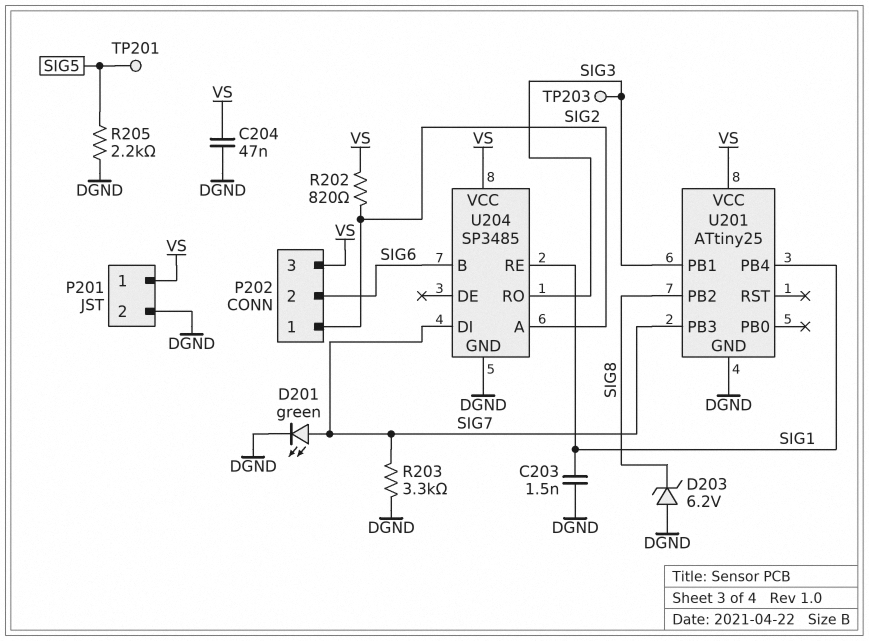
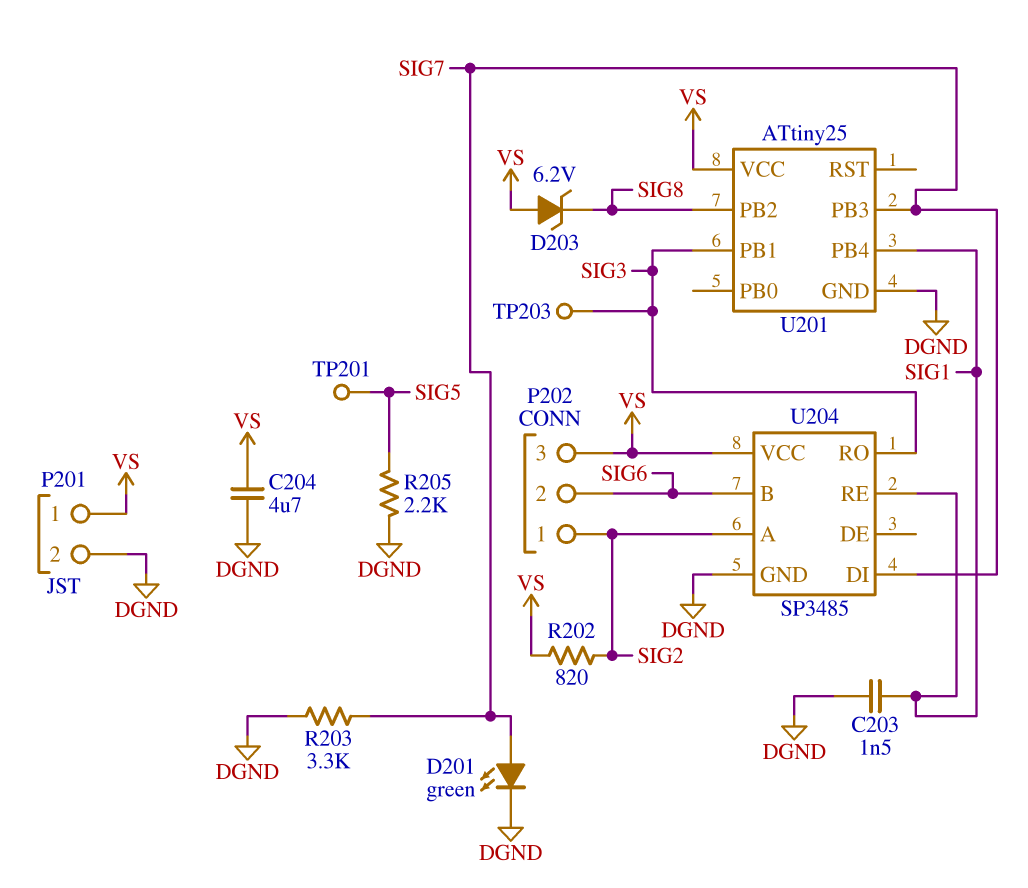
C204: 47nF (DGND, VS) -> 4.7uF (DGND, VS)
D203: zener 6.2V (A DGND, K SIG8) -> zener 6.2V (A VS, K SIG8)

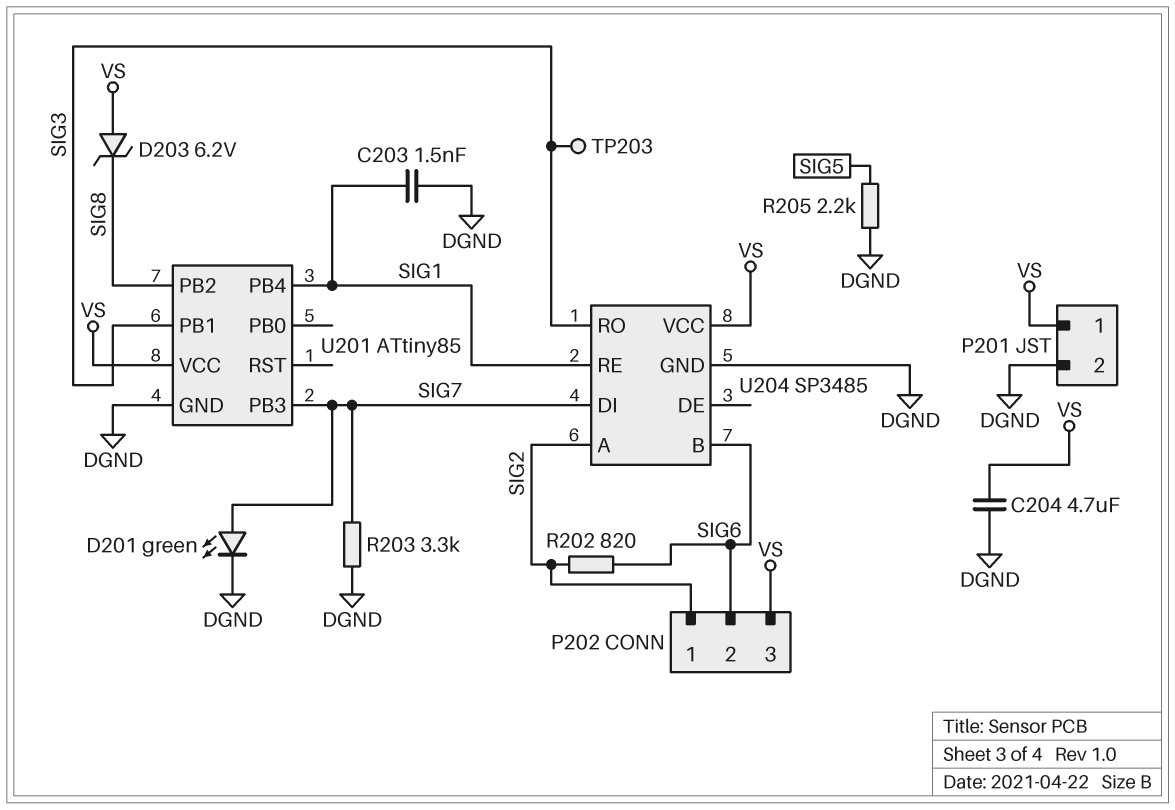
R202: 820 (SIG2, VS) -> 820 (SIG2, SIG6)
TP201: test point (SIG5) -> none
U201: ATtiny25 -> ATtiny85

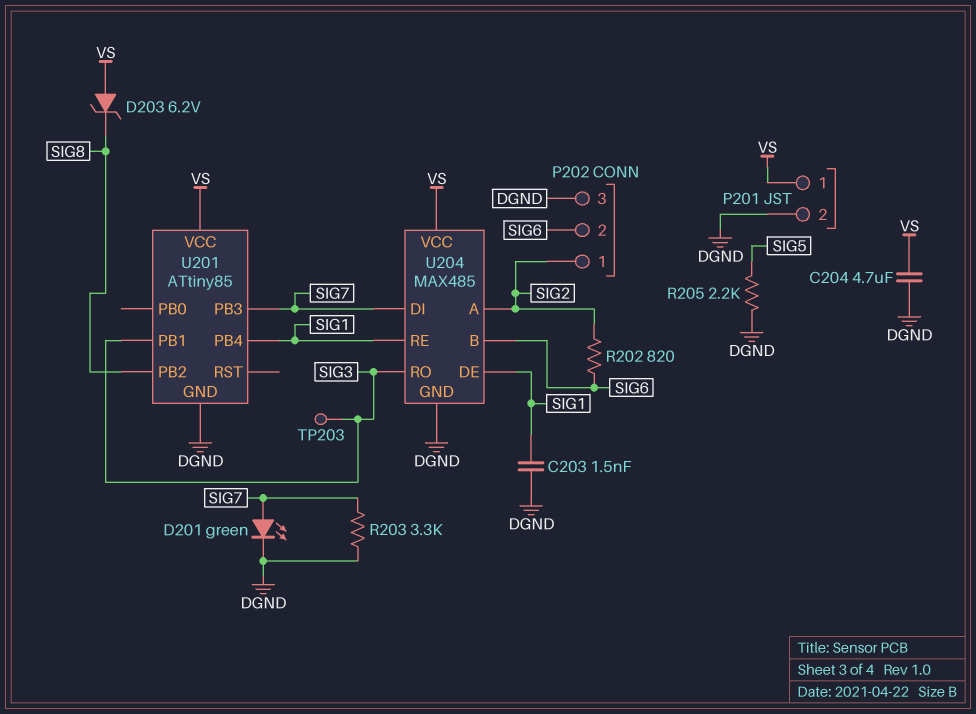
P202 pin 3: VS -> DGND
U204: SP3485 -> MAX485
U204 pin DE: none -> SIG1

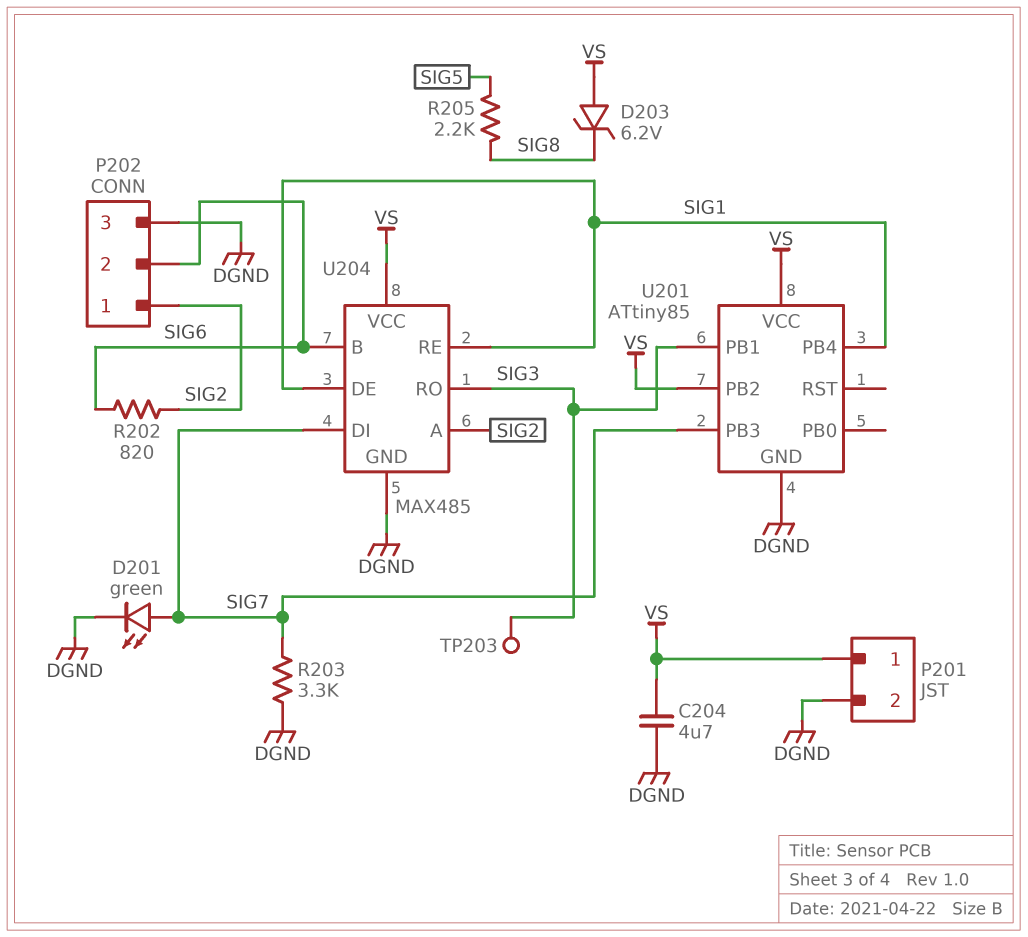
C203: 1.5nF (DGND, SIG1) -> none
R205: 2.2k (DGND, SIG5) -> 2.2k (SIG5, SIG8)
U201 pin PB2: SIG8 -> VS

